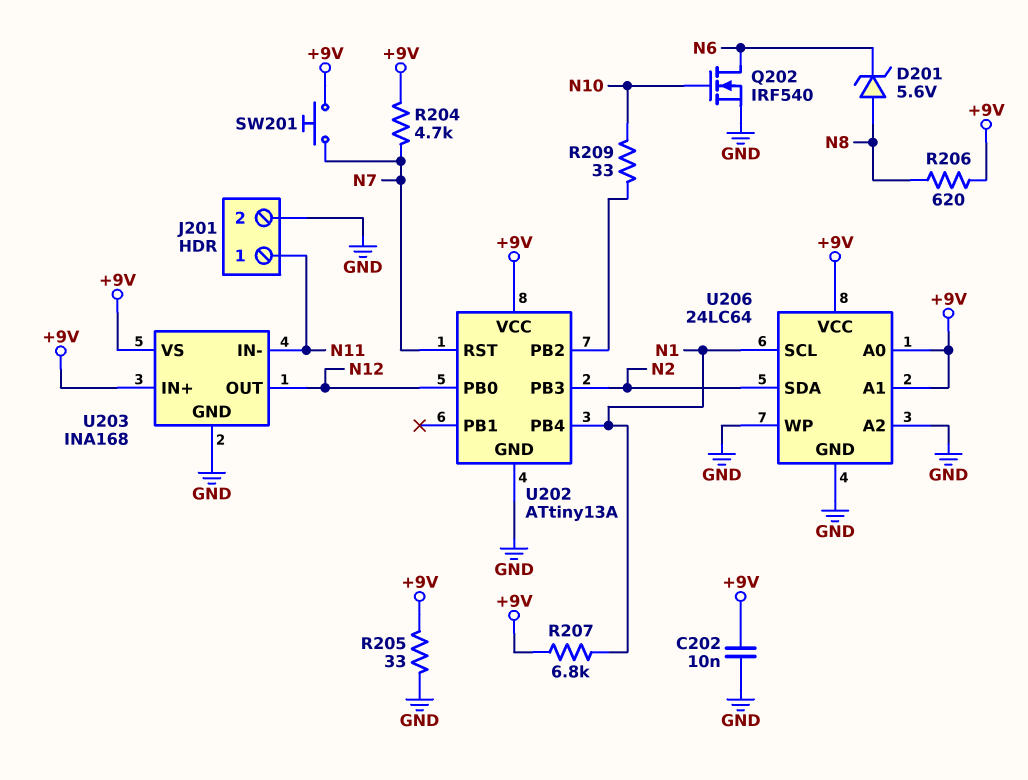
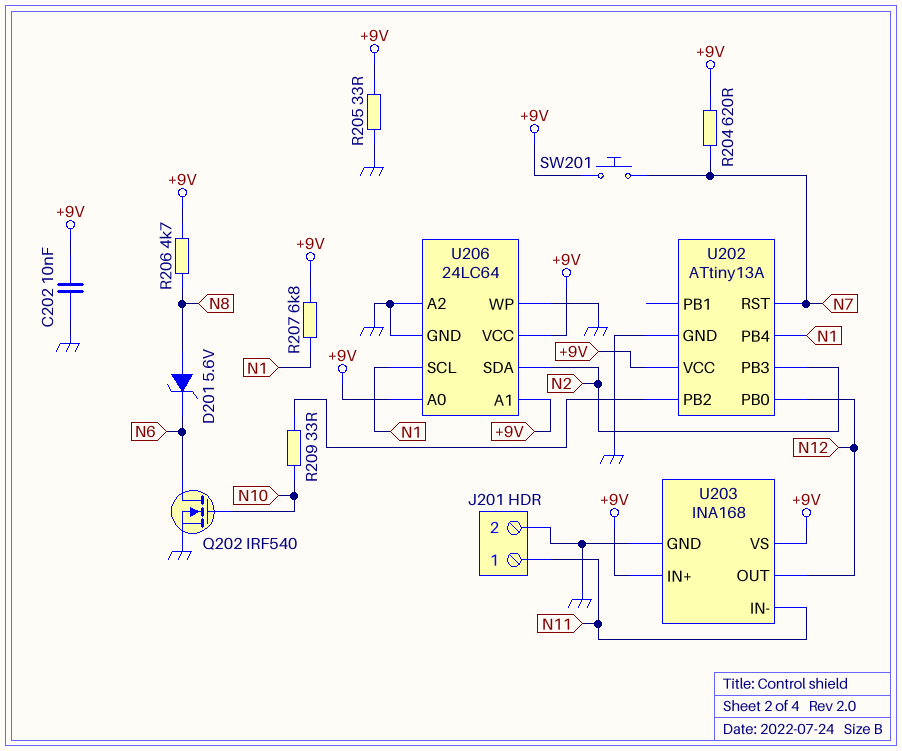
R204: 4.7k (+9V, N7) -> 620 (+9V, N7)
R206: 620 (+9V, N8) -> 4.7k (+9V, N8)

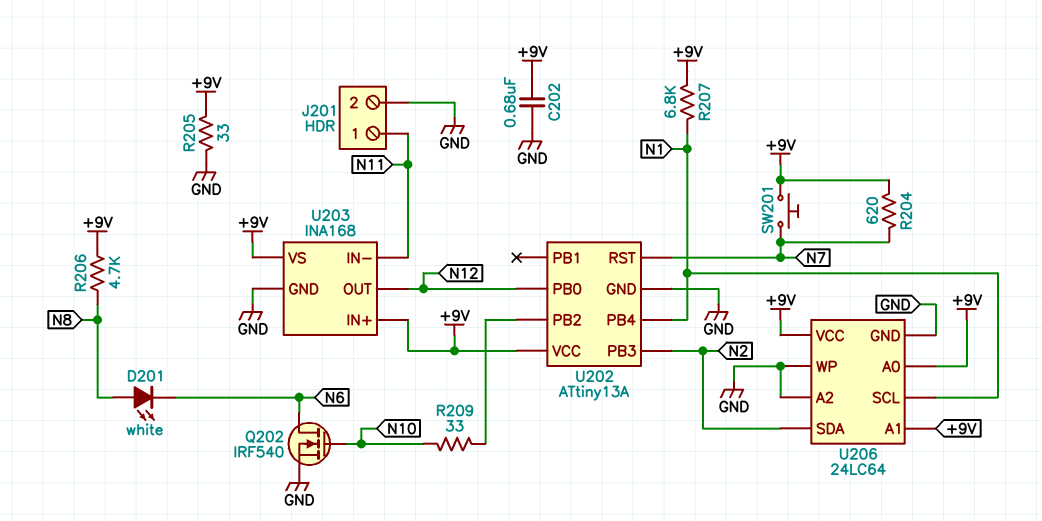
C202: 10nF (+9V, GND) -> 680nF (+9V, GND)
D201: zener 5.6V (A N8, K N6) -> LED white (A N8, K N6)

